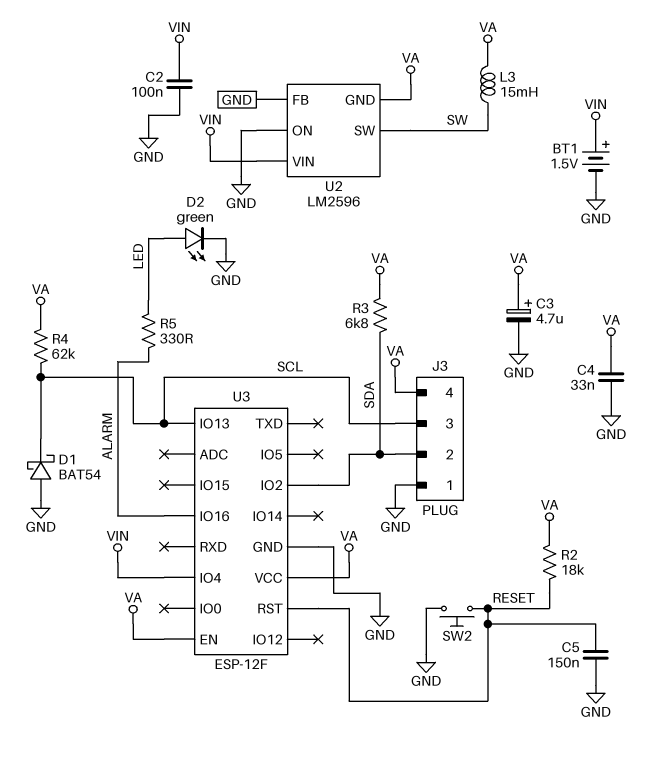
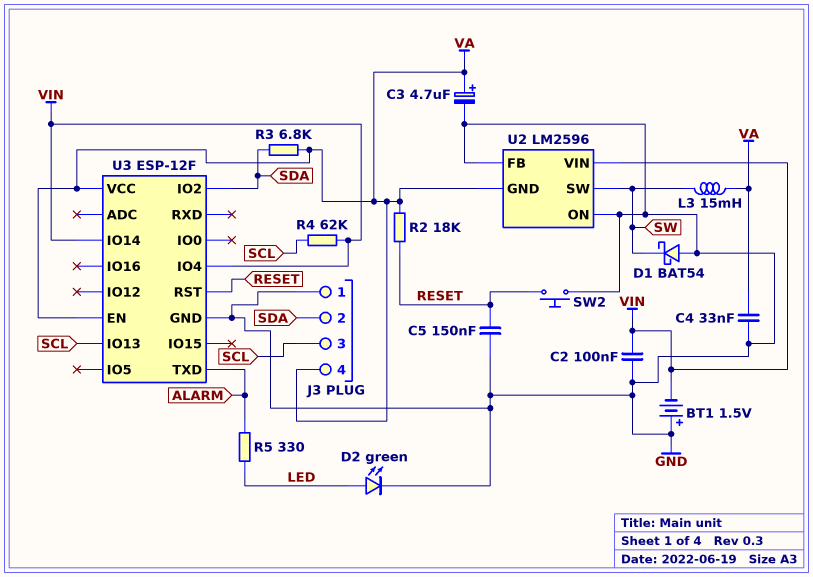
BT1: 1.5V (plus VIN, minus GND) -> 1.5V (plus GND, minus VIN)
D1: schottky BAT54 (A GND, K SCL) -> schottky BAT54 (A GND, K SW)
R4: 62k (SCL, VA) -> 62k (SCL, VIN)
U3 pin IO14: none -> VIN
U3 pin IO16: ALARM -> none
U3 pin TXD: none -> ALARM

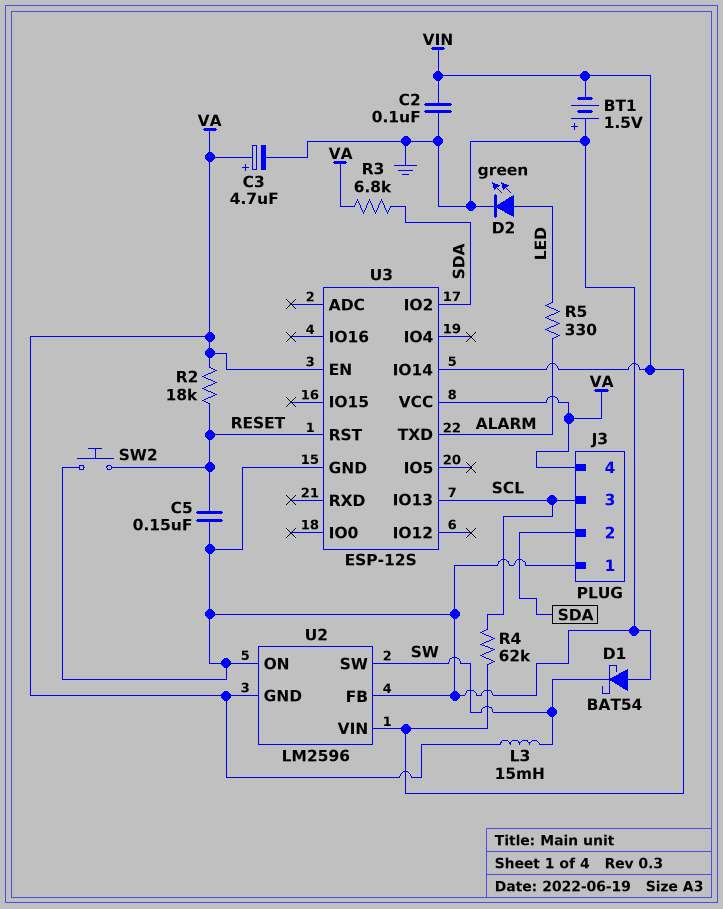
C4: 33nF (GND, VA) -> none
U3: ESP-12F -> ESP-12S
U3 pin IO4: VIN -> none

